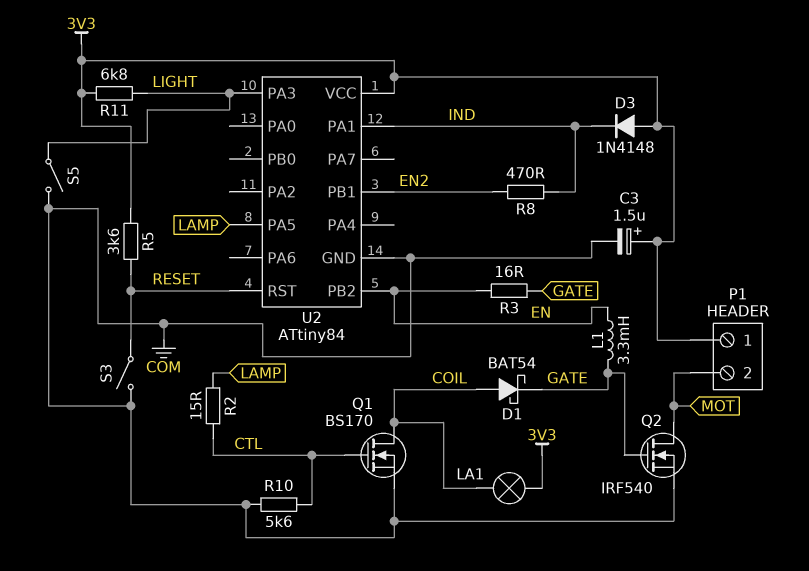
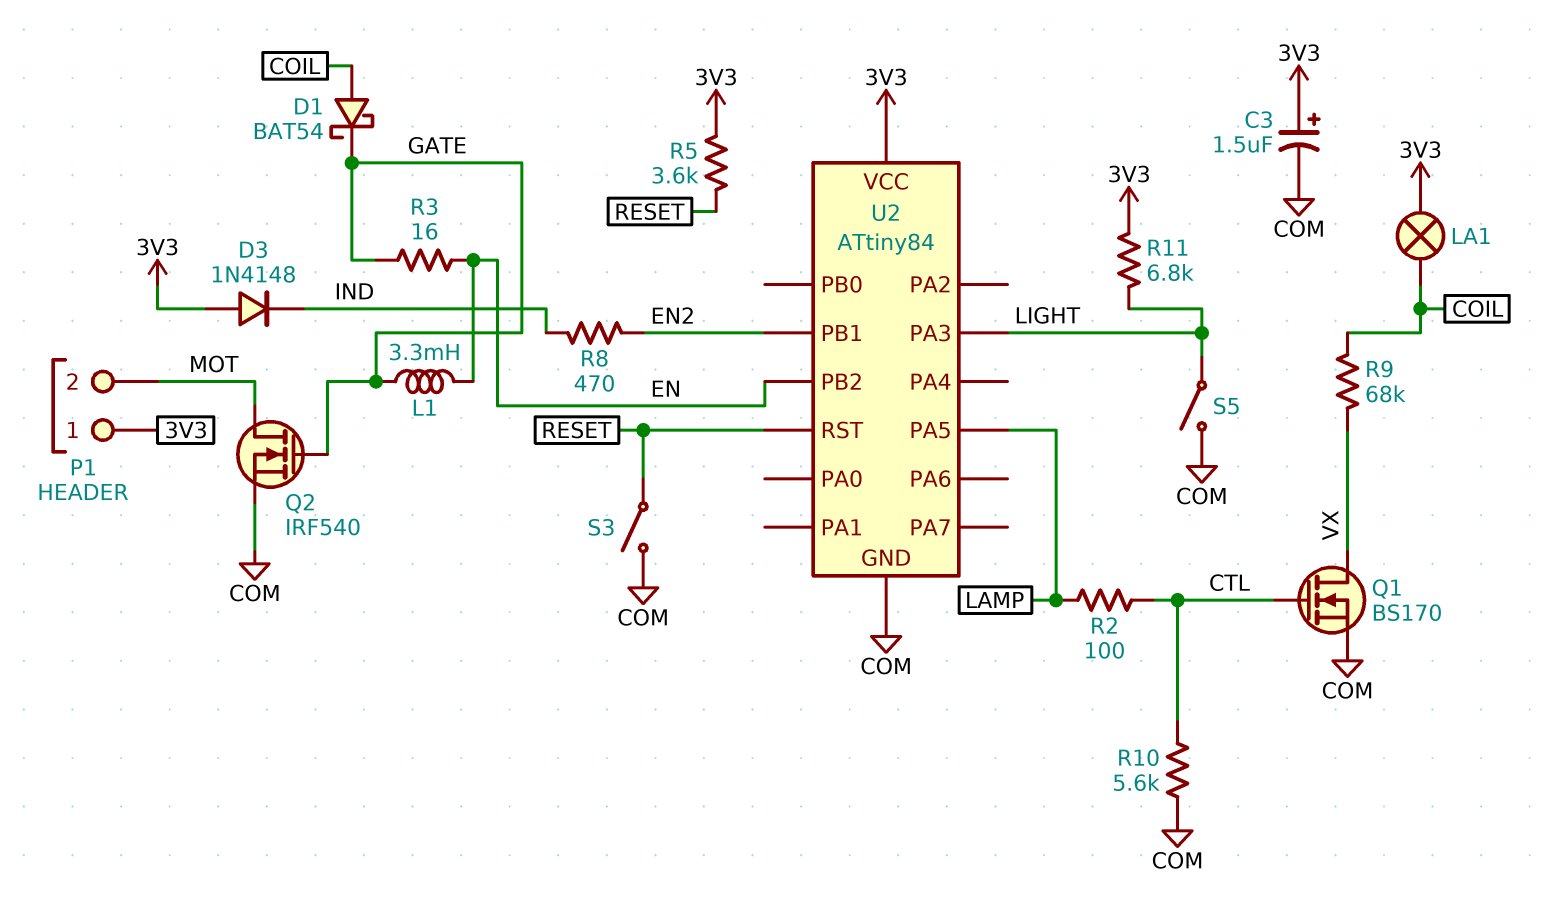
Q1: NMOS BS170 (G CTL, D COIL, S COM) -> NMOS BS170 (G CTL, D VX, S COM)
R2: 15 (CTL, LAMP) -> 100 (CTL, LAMP)
R9: none -> 68k (COIL, VX)
U2 pin PA1: IND -> none

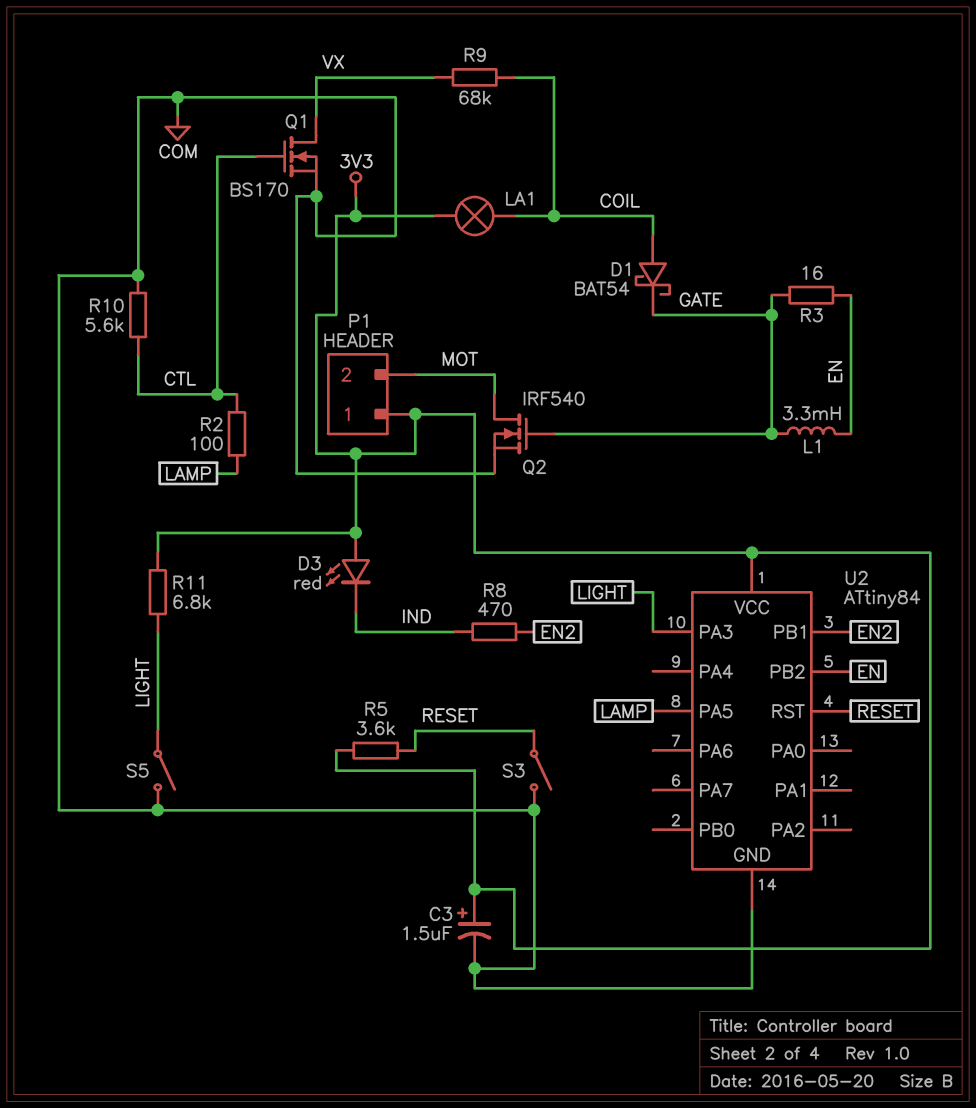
D3: diode 1N4148 (A 3V3, K IND) -> LED red (A 3V3, K IND)

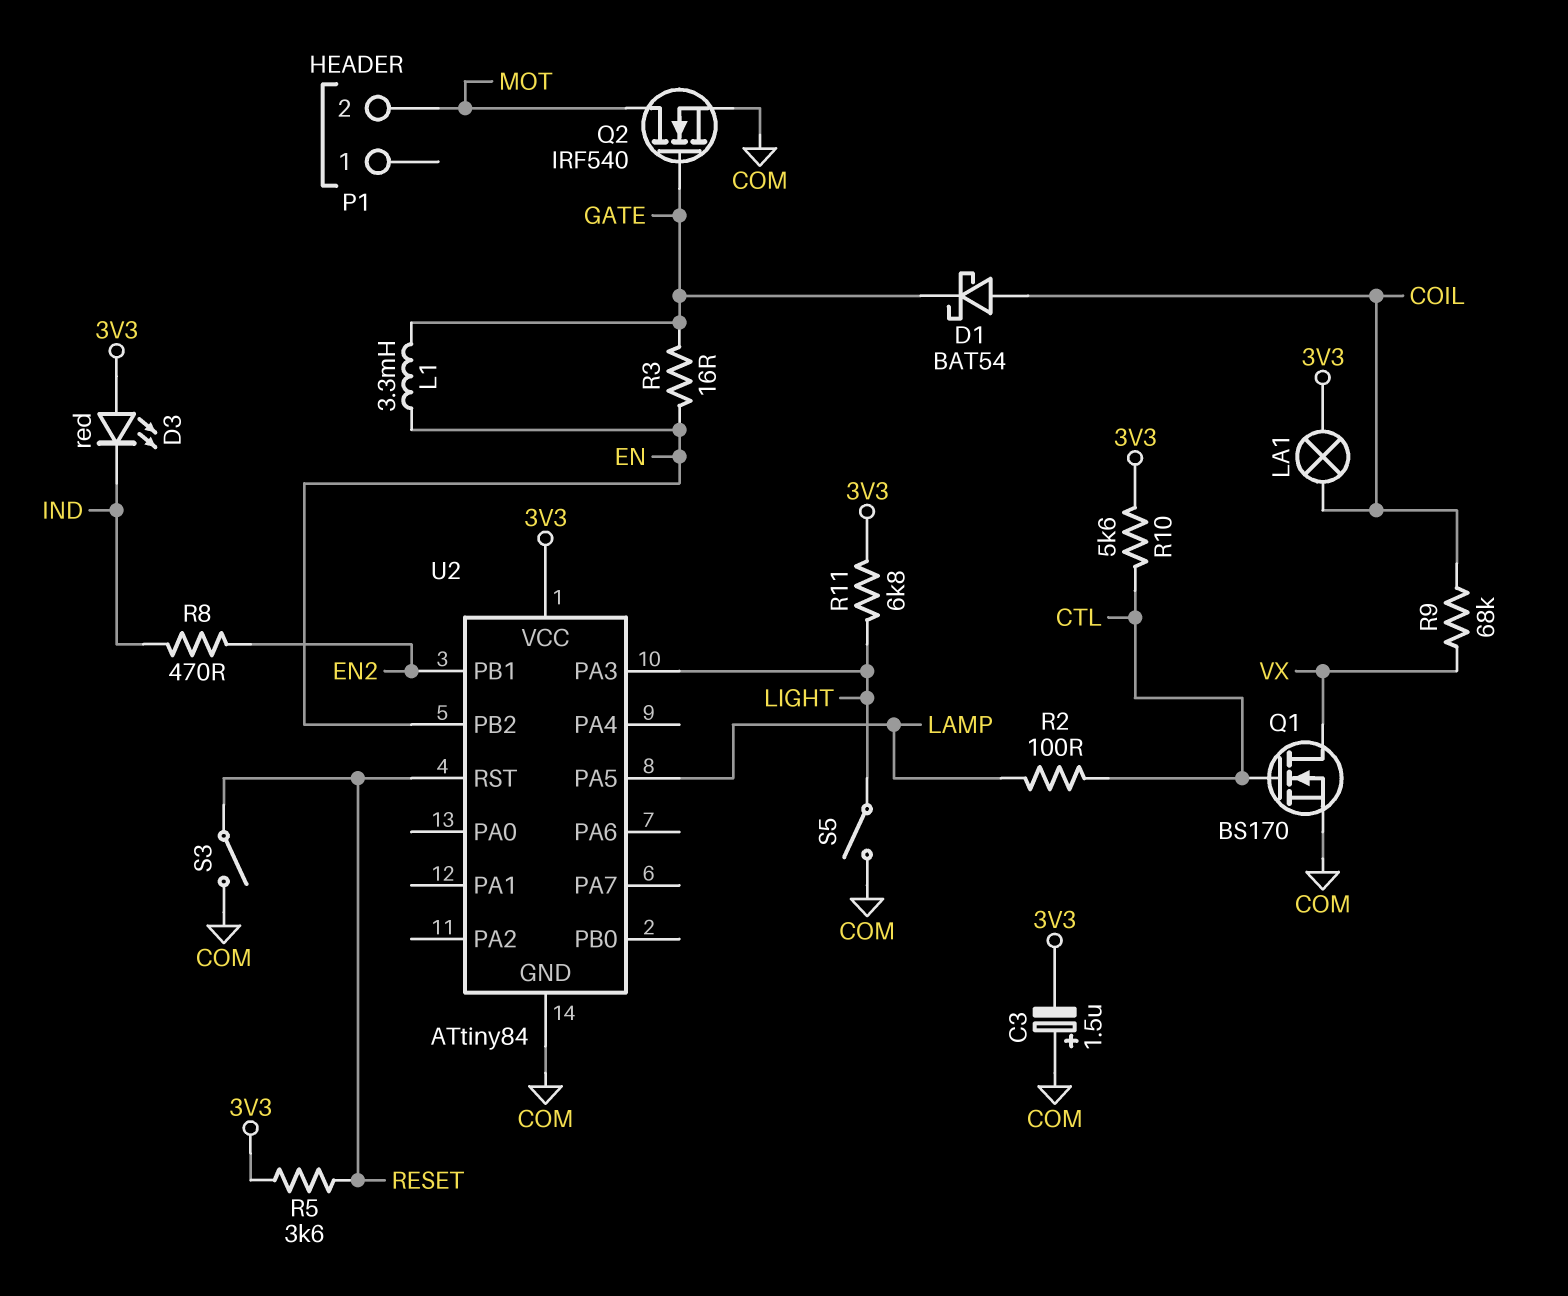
C3: 1.5uF (plus 3V3, minus COM) -> 1.5uF (plus COM, minus 3V3)
P1 pin 1: 3V3 -> none
R10: 5.6k (COM, CTL) -> 5.6k (3V3, CTL)

